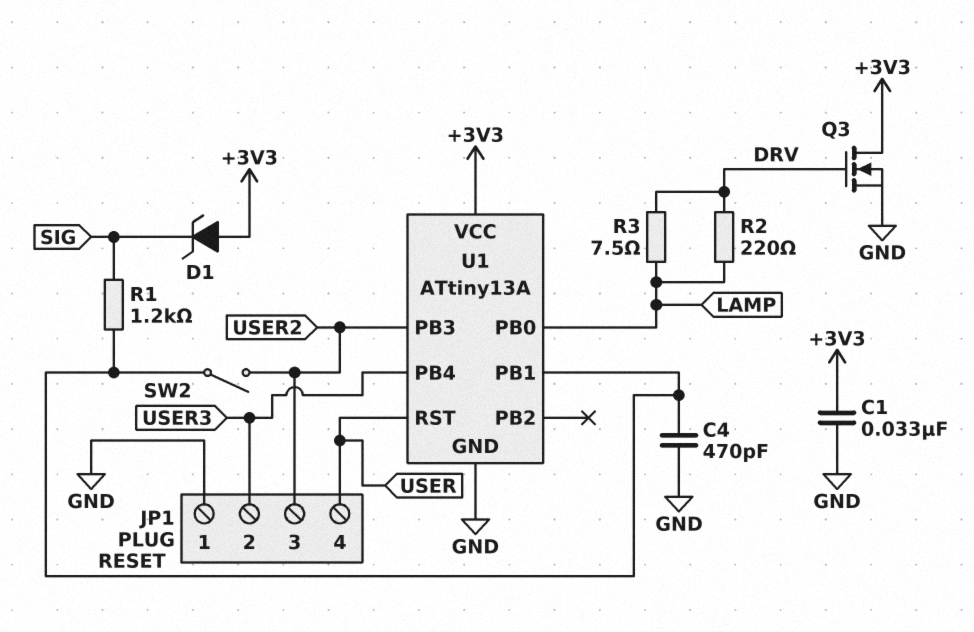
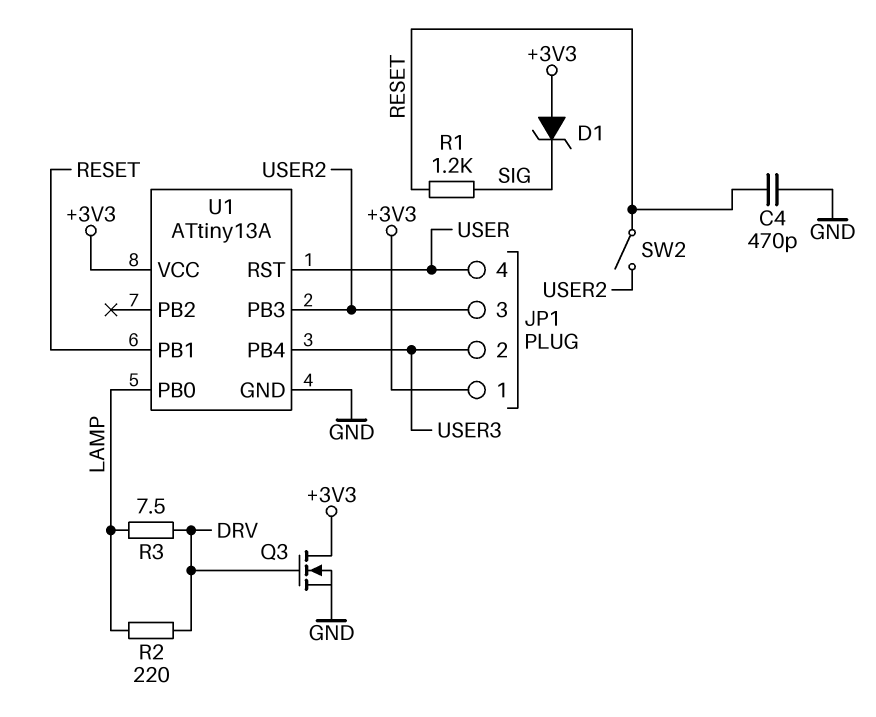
C1: 33nF (+3V3, GND) -> none
JP1 pin 1: GND -> +3V3

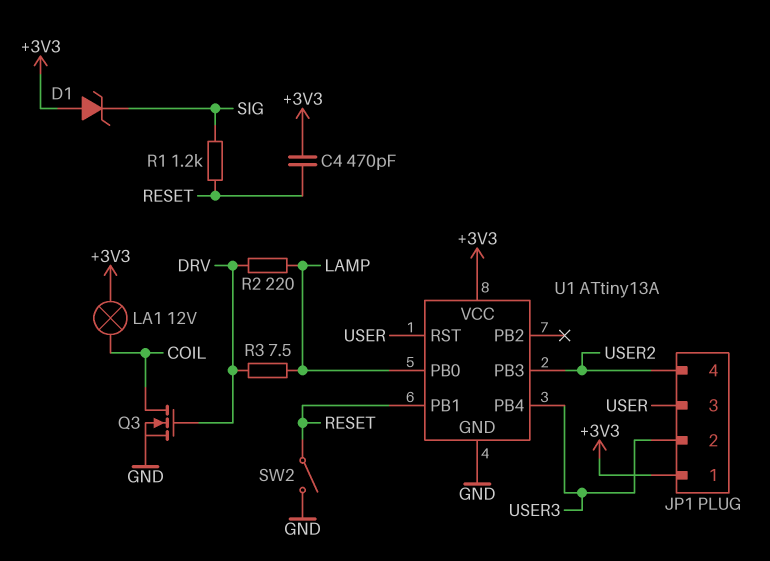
C4: 470pF (GND, RESET) -> 470pF (+3V3, RESET)
JP1 pin 3: USER2 -> USER
JP1 pin 4: USER -> USER2
LA1: none -> lamp 12V (+3V3, COIL)
Q3: NMOS (G DRV, D +3V3, S GND) -> NMOS (G DRV, D COIL, S GND)
SW2: switch (RESET, USER2) -> switch (GND, RESET)

